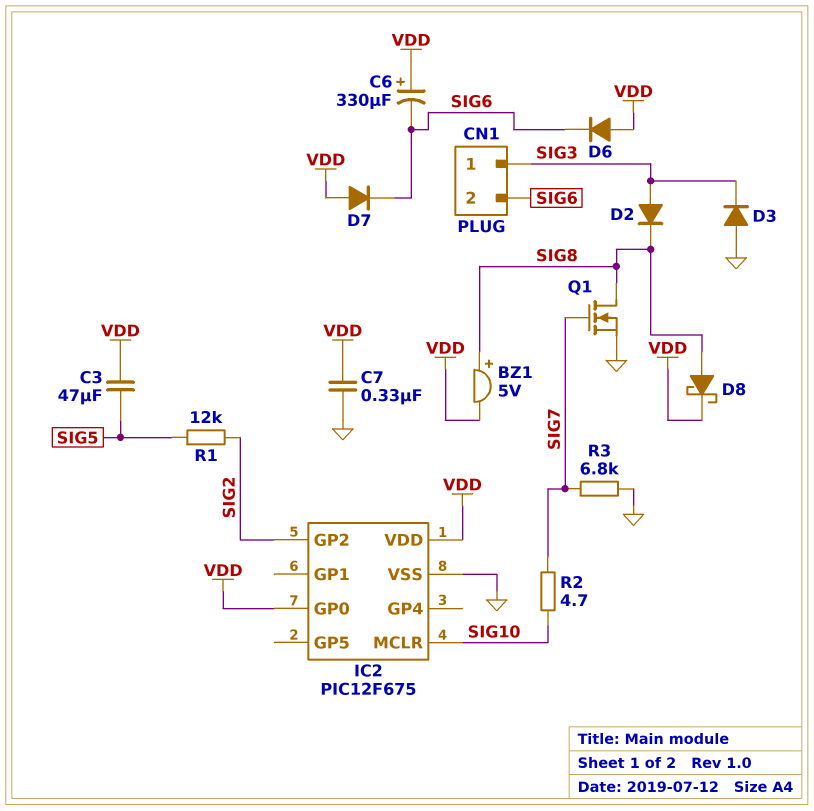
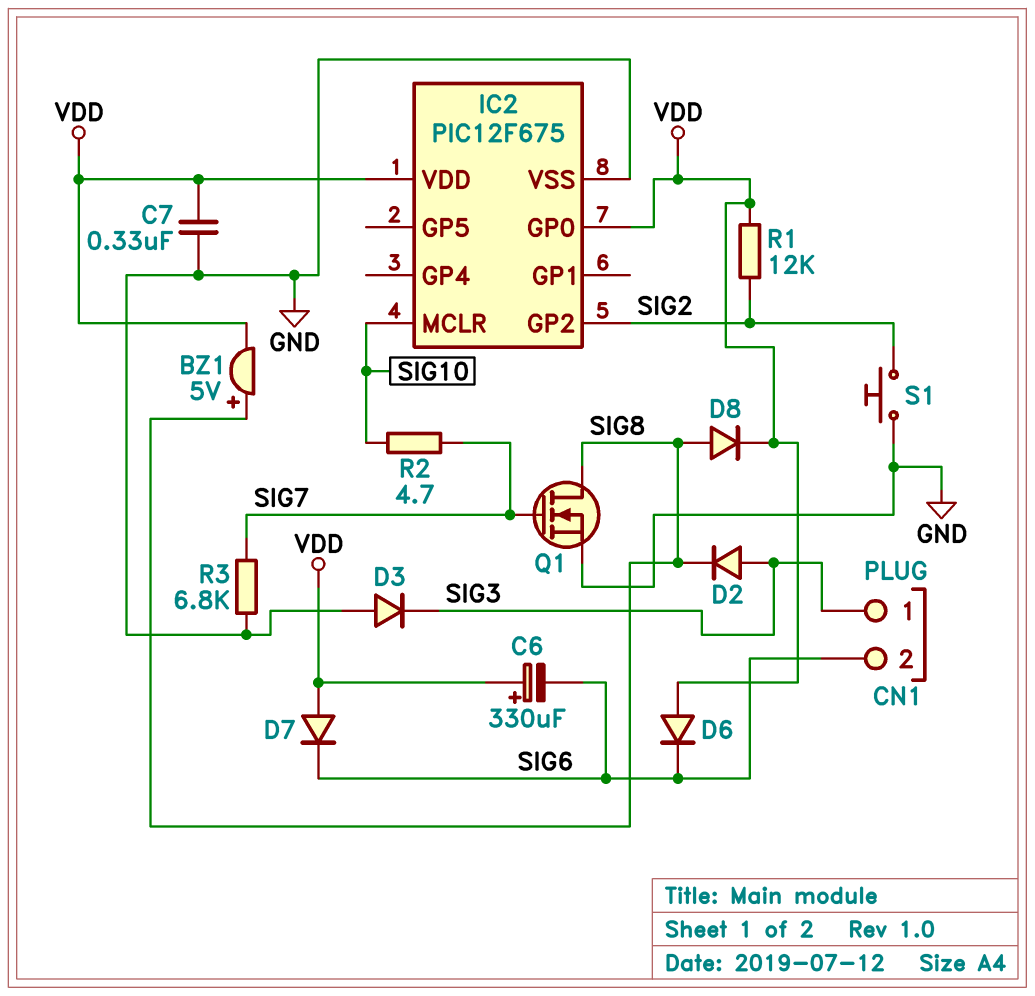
C3: 47uF (SIG5, VDD) -> none
D8: schottky (A SIG8, K VDD) -> diode (A SIG8, K VDD)
R1: 12k (SIG2, SIG5) -> 12k (SIG2, VDD)
S1: none -> button (GND, SIG2)

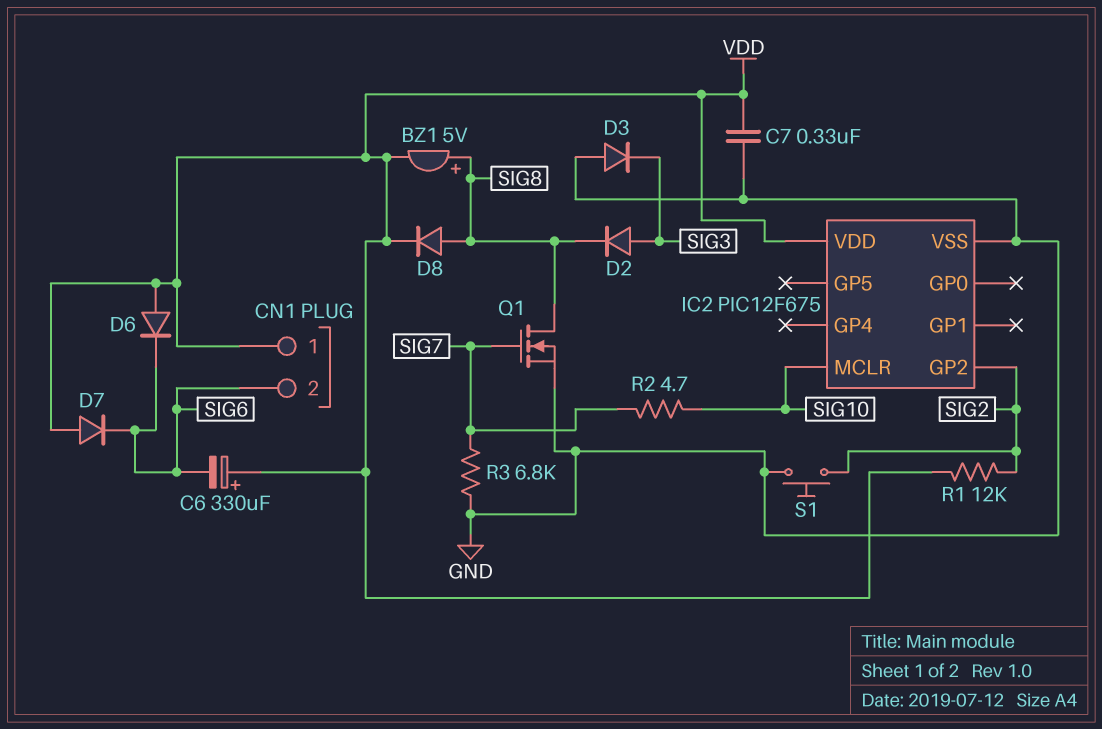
CN1 pin 1: SIG3 -> VDD
IC2 pin GP0: VDD -> none

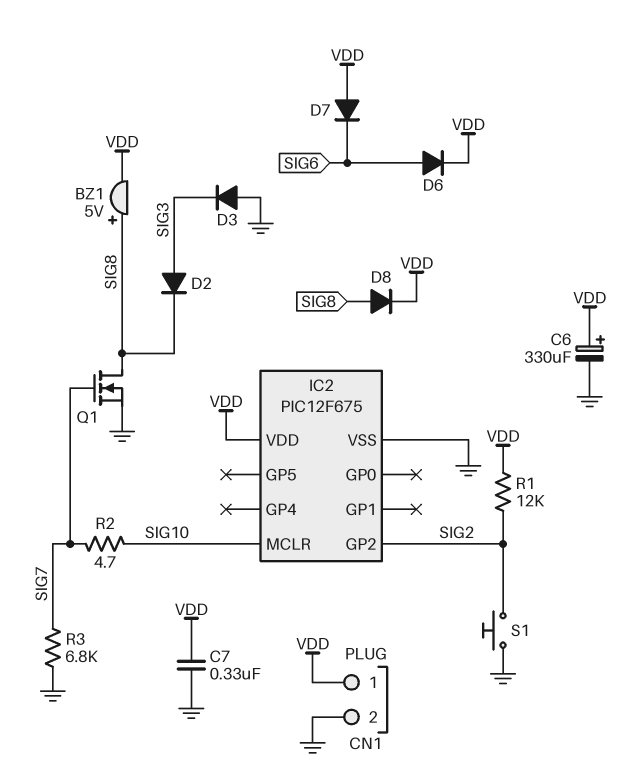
C6: 330uF (plus VDD, minus SIG6) -> 330uF (plus VDD, minus GND)
CN1 pin 2: SIG6 -> GND
D6: diode (A VDD, K SIG6) -> diode (A SIG6, K VDD)

